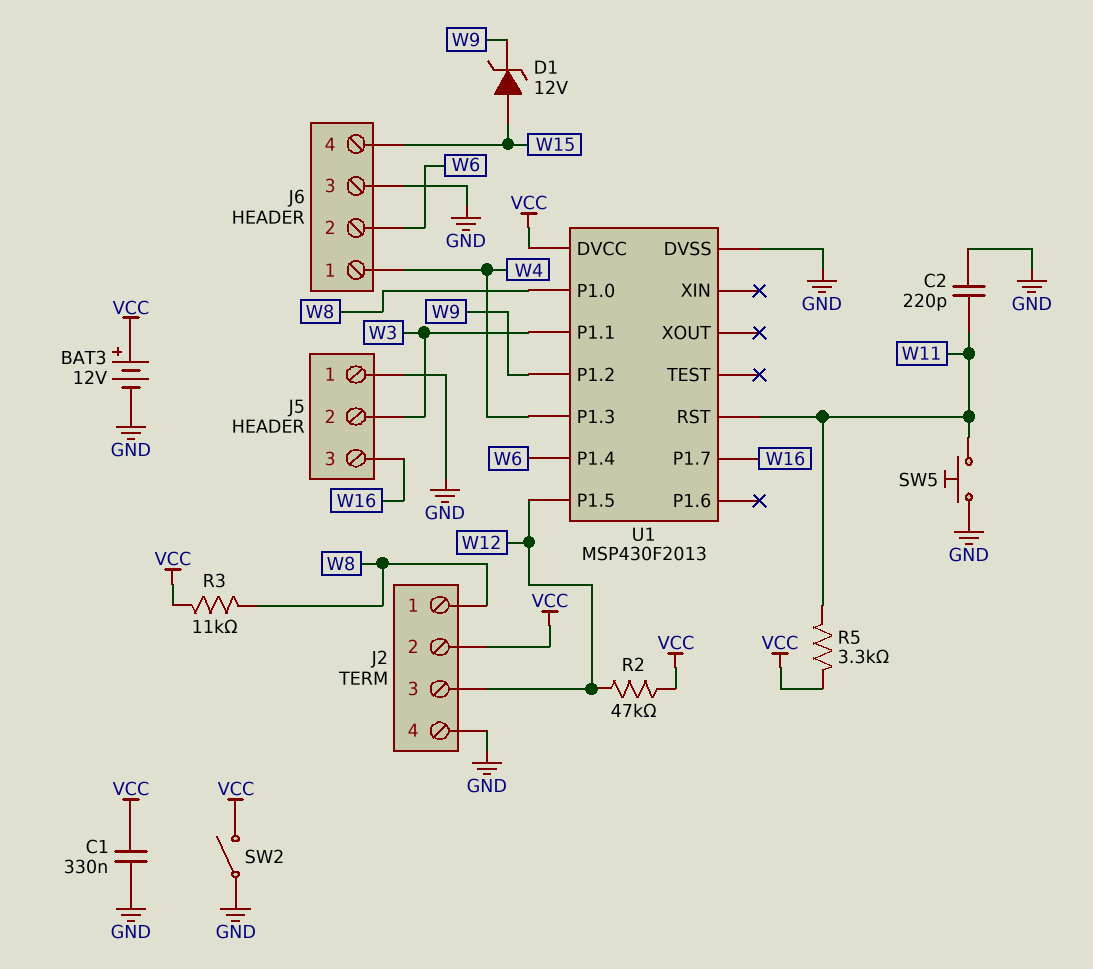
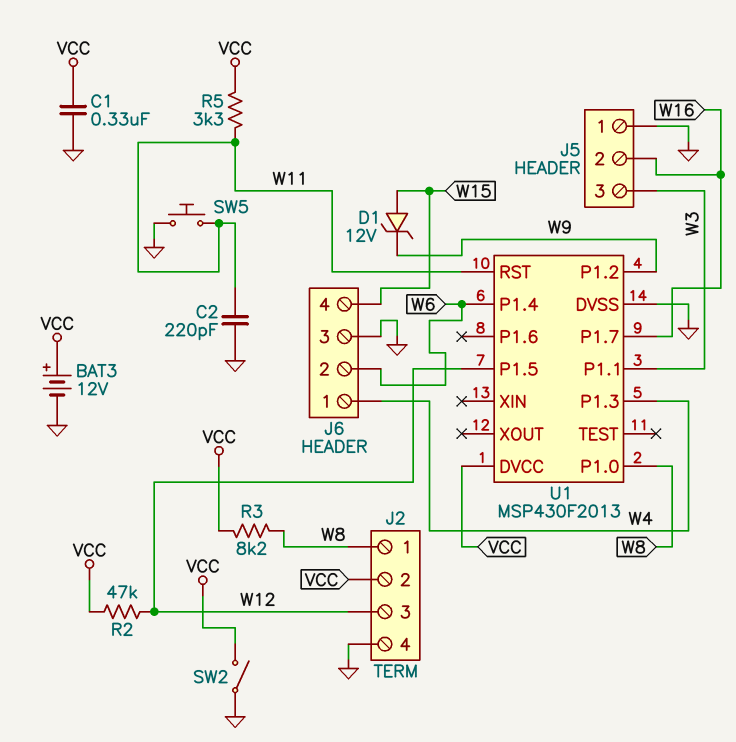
J5 pin 2: W3 -> W16
J5 pin 3: W16 -> W3
R3: 11k (VCC, W8) -> 8.2k (VCC, W8)

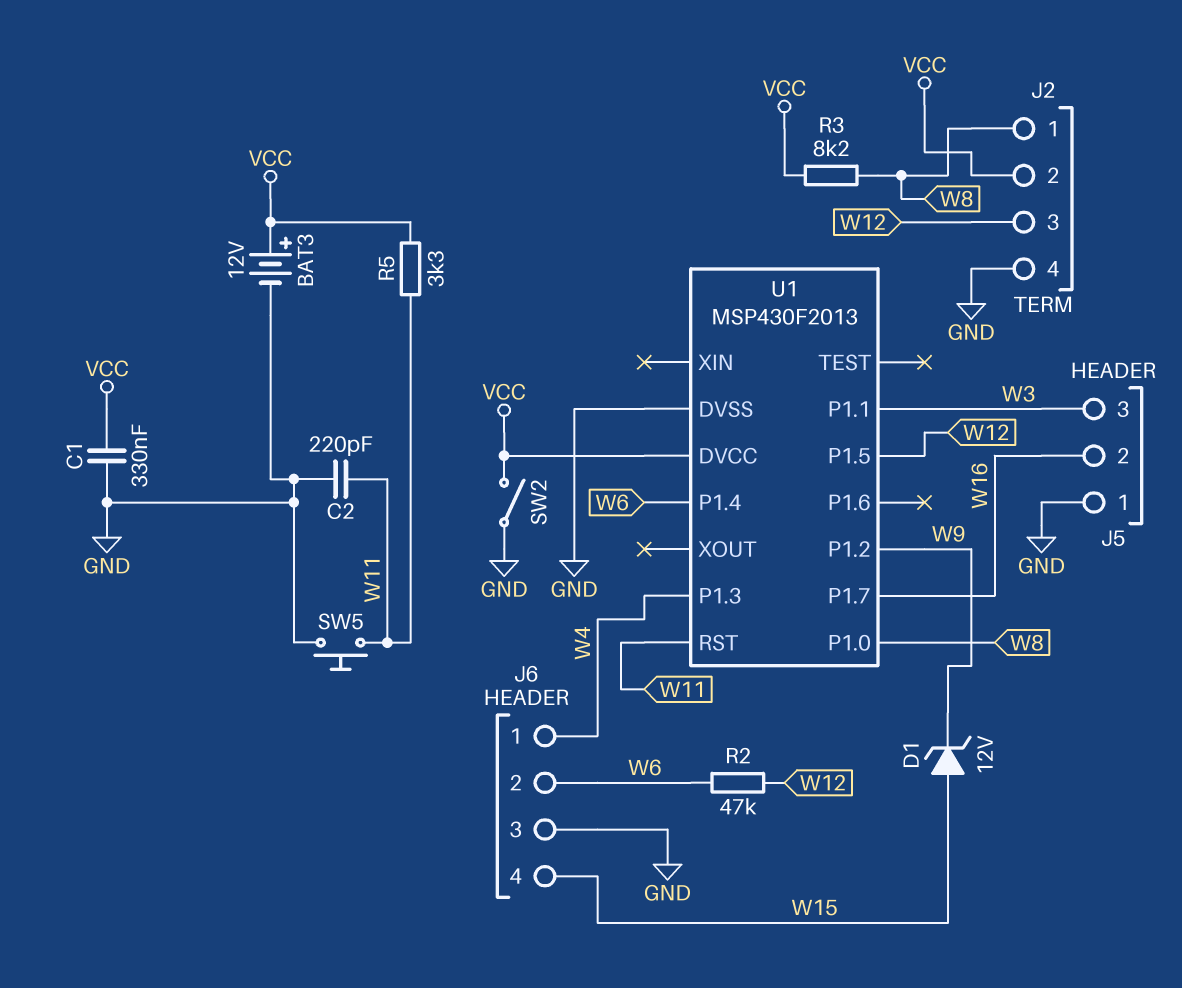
R2: 47k (VCC, W12) -> 47k (W6, W12)

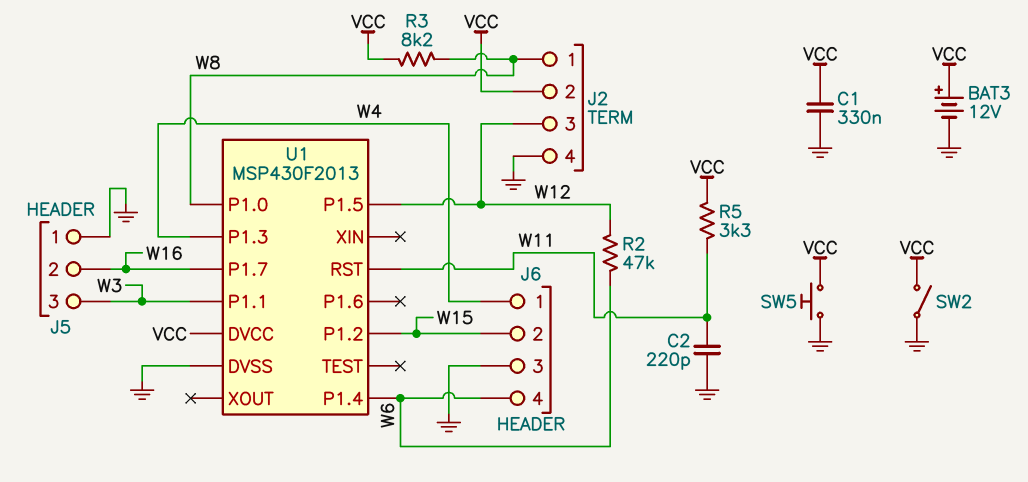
D1: zener 12V (A W15, K W9) -> none
J6 pin 2: W6 -> W15
J6 pin 4: W15 -> W6
SW5: button (GND, W11) -> button (GND, VCC)
U1 pin P1.2: W9 -> W15

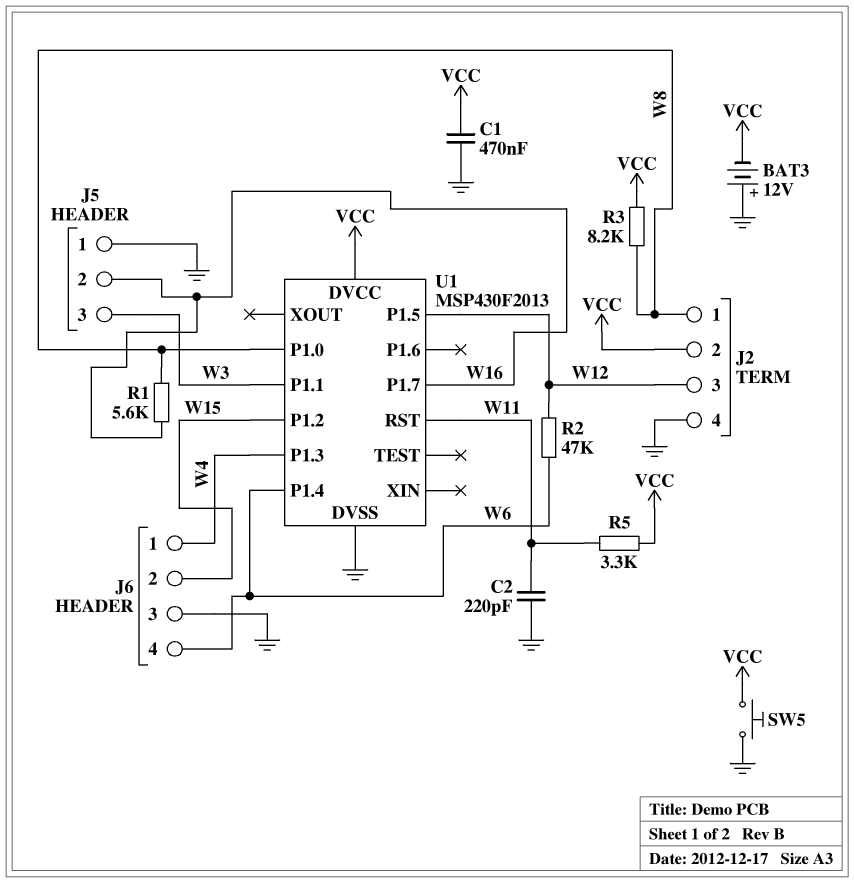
BAT3: 12V (plus VCC, minus GND) -> 12V (plus GND, minus VCC)
C1: 330nF (GND, VCC) -> 470nF (GND, VCC)
R1: none -> 5.6k (W8, W16)
SW2: switch (GND, VCC) -> none

